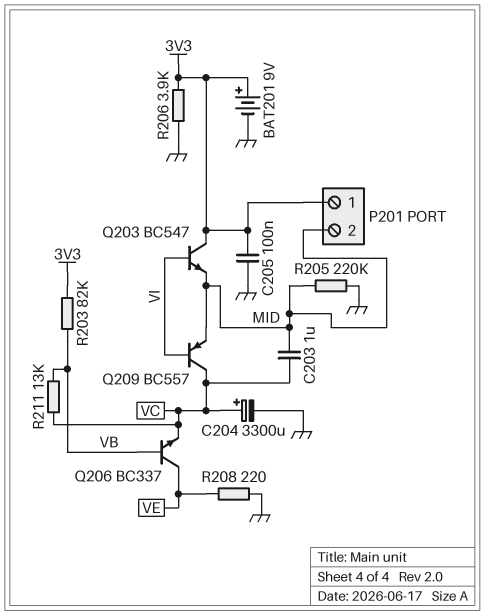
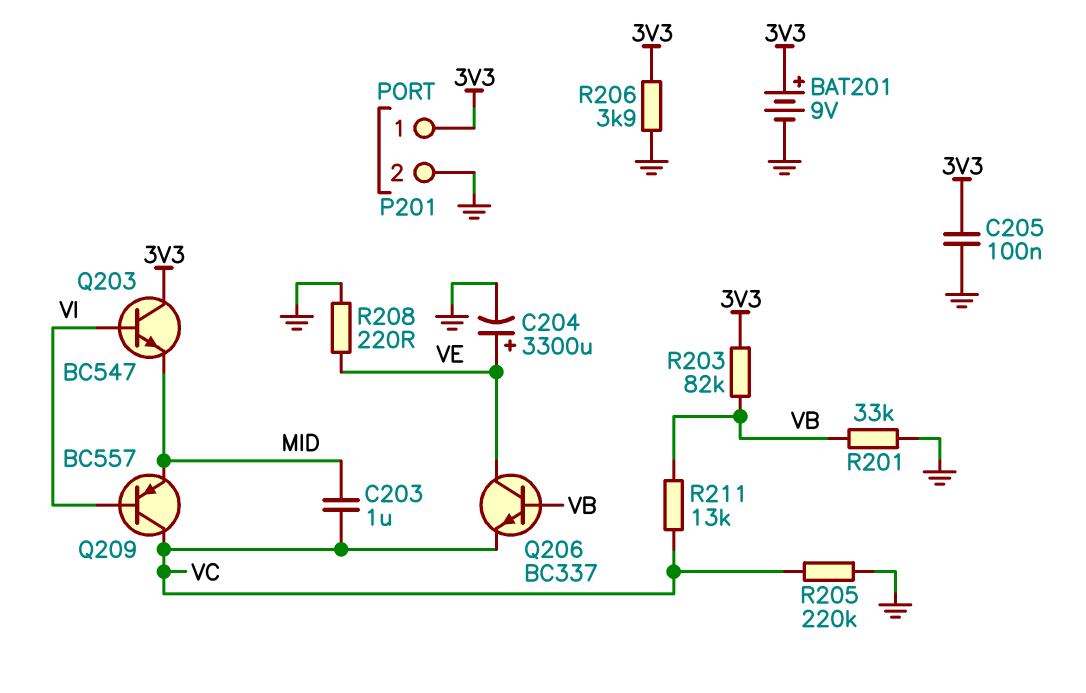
C204: 3300uF (plus VC, minus GND) -> 3300uF (plus VE, minus GND)
P201 pin 2: MID -> GND
R201: none -> 33k (GND, VB)
R205: 220k (GND, MID) -> 220k (GND, VC)

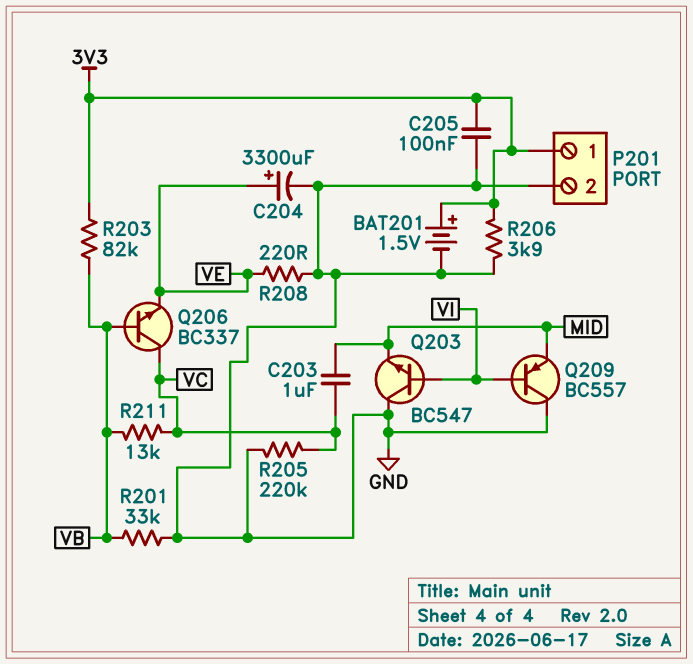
BAT201: 9V (plus 3V3, minus GND) -> 1.5V (plus 3V3, minus GND)
Q203: NPN BC547 (B VI, C 3V3, E MID) -> NPN BC547 (B VI, C GND, E MID)
Q206: NPN BC337 (B VB, C VE, E VC) -> NPN BC337 (B VB, C VC, E VE)
Q209: PNP BC557 (B VI, C VC, E MID) -> PNP BC557 (B VI, C GND, E MID)

